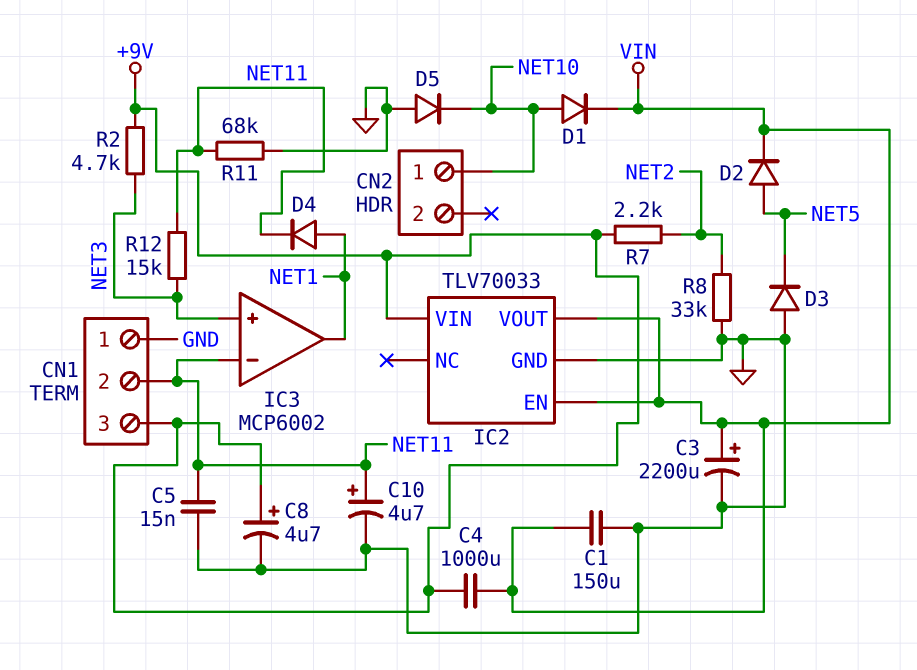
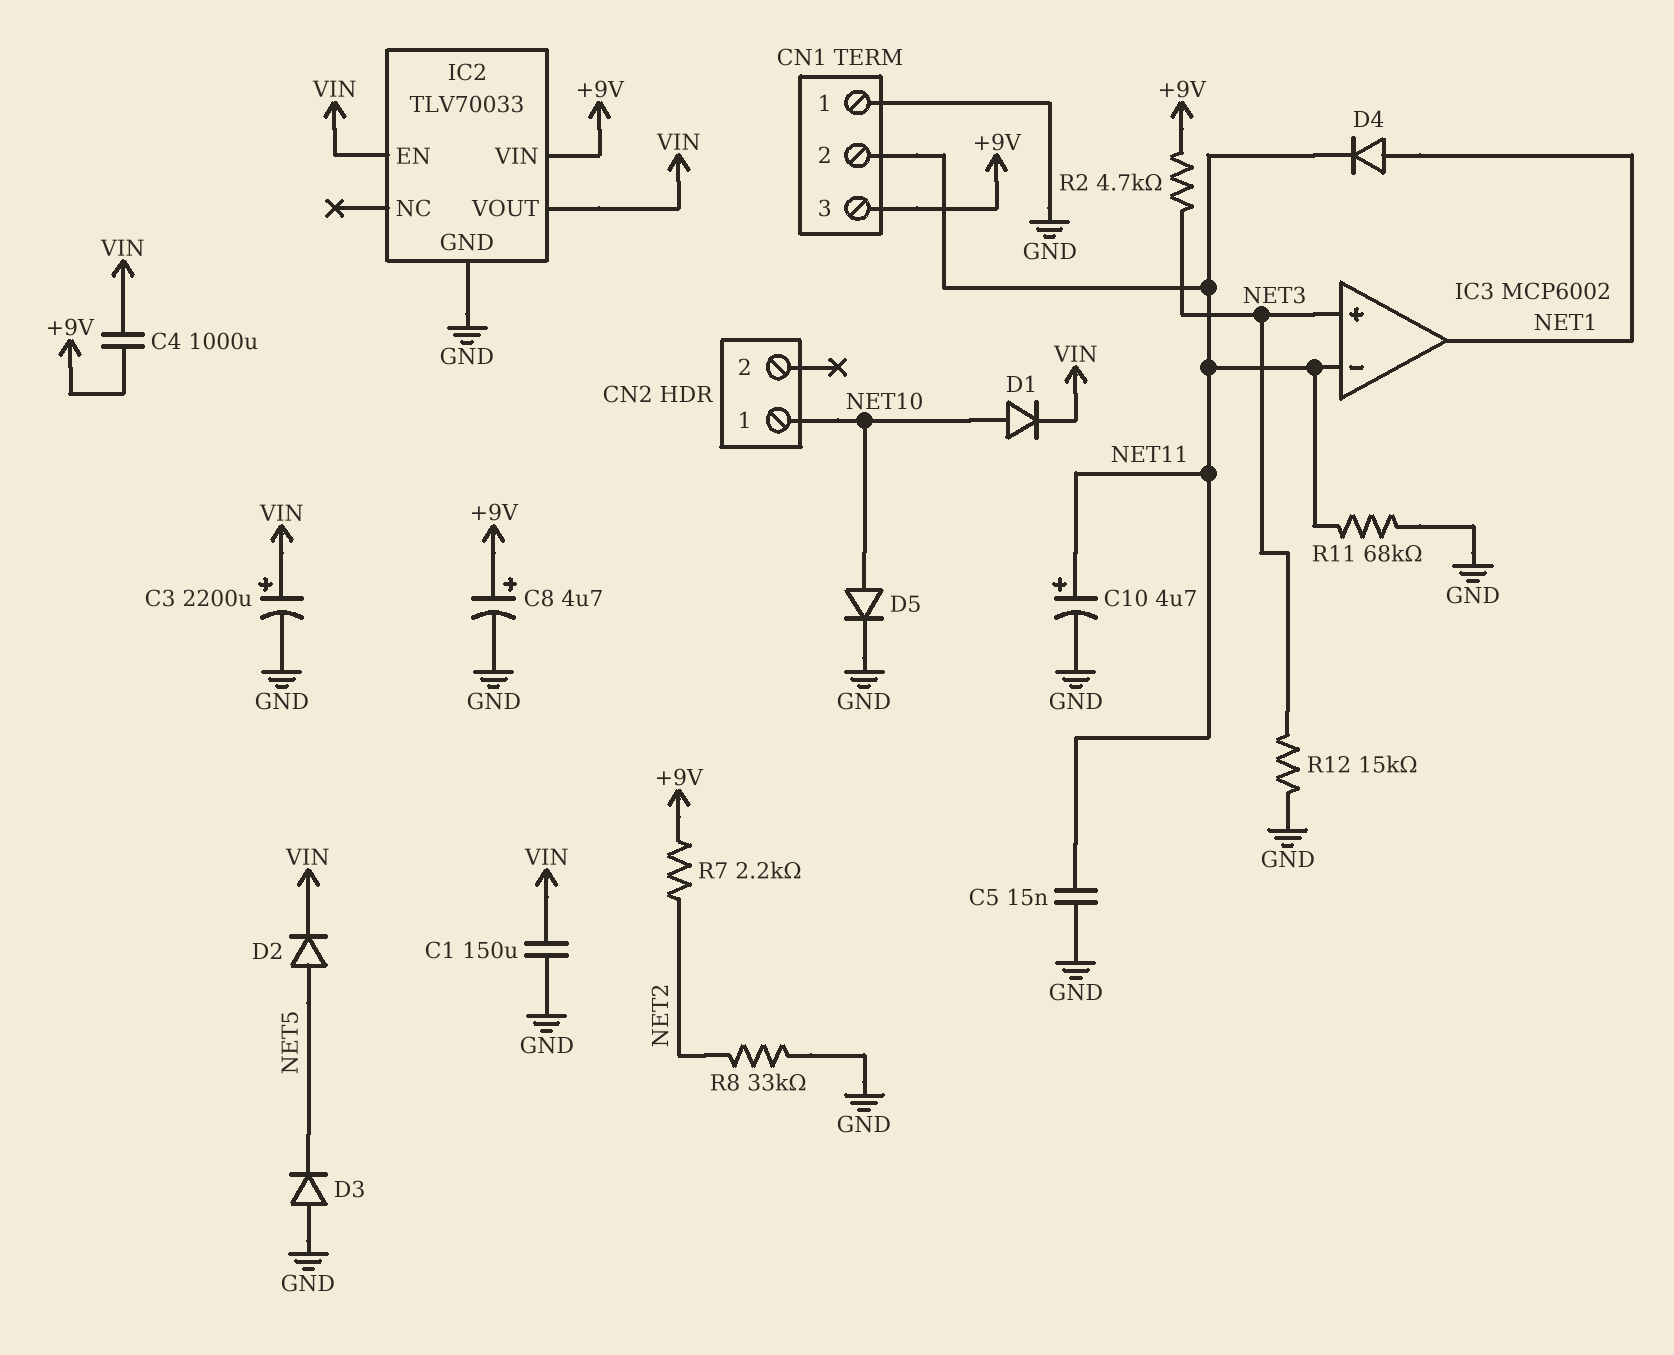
D5: diode (A GND, K NET10) -> diode (A NET10, K GND)
R12: 15k (NET3, NET11) -> 15k (GND, NET3)

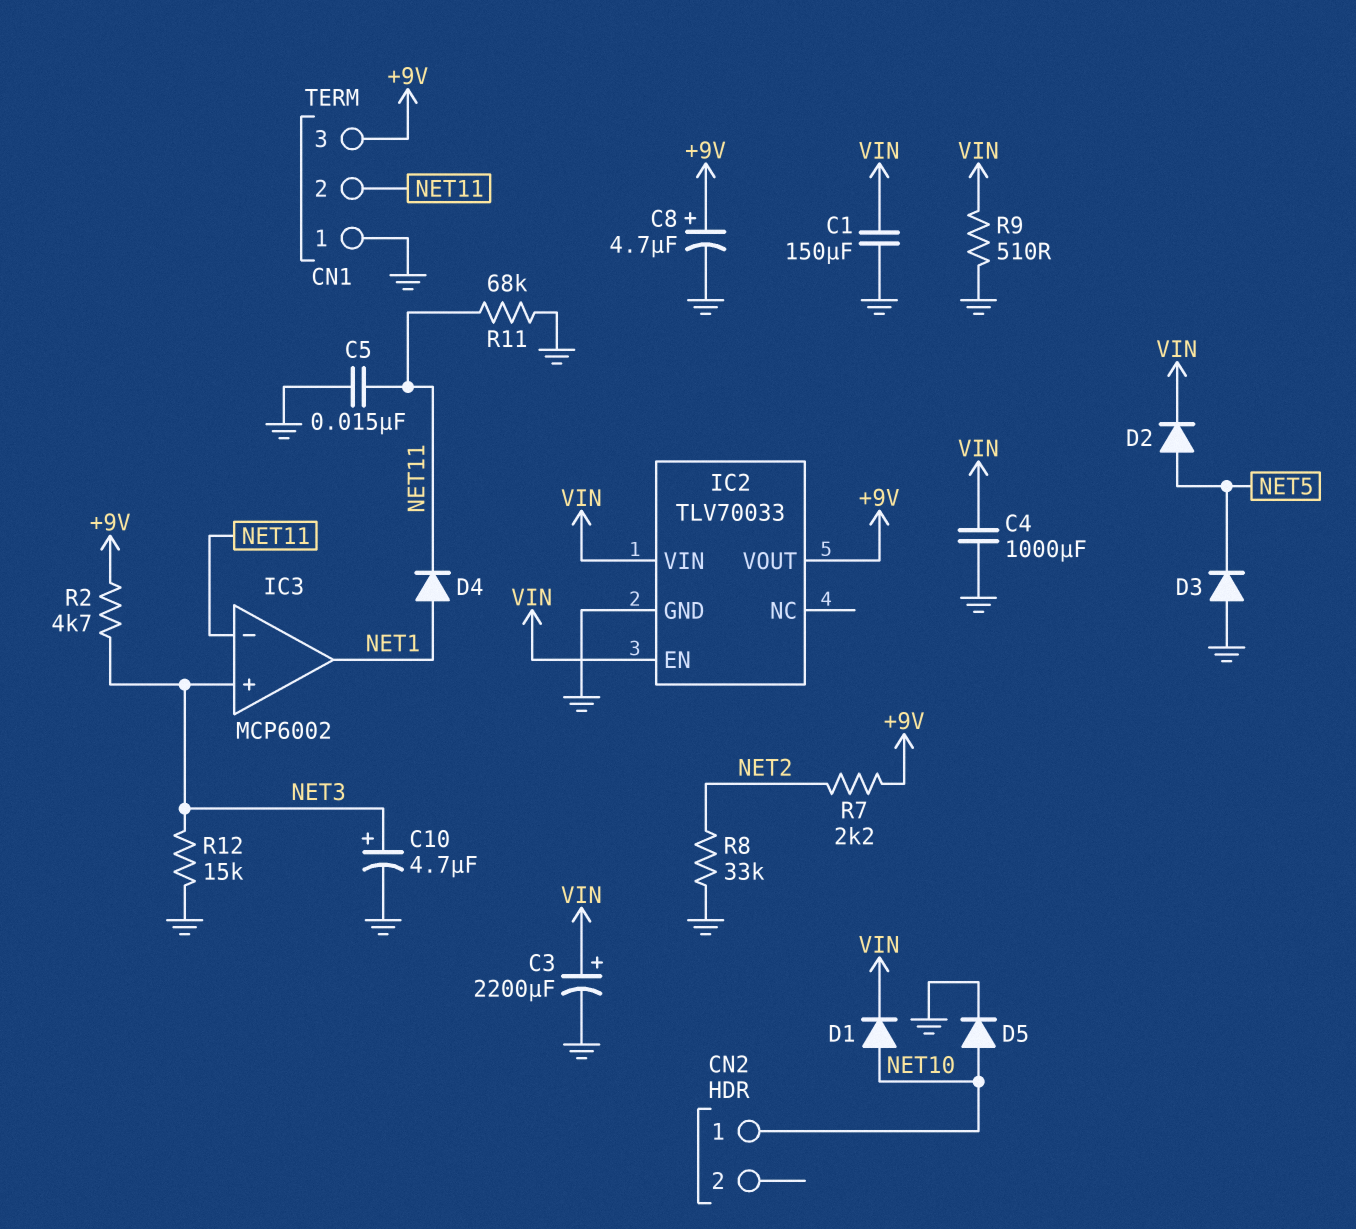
C4: 1000uF (+9V, VIN) -> 1000uF (GND, VIN)
C10: 4.7uF (plus NET11, minus GND) -> 4.7uF (plus NET3, minus GND)
IC2 pin VIN: +9V -> VIN
IC2 pin VOUT: VIN -> +9V
R9: none -> 510 (GND, VIN)

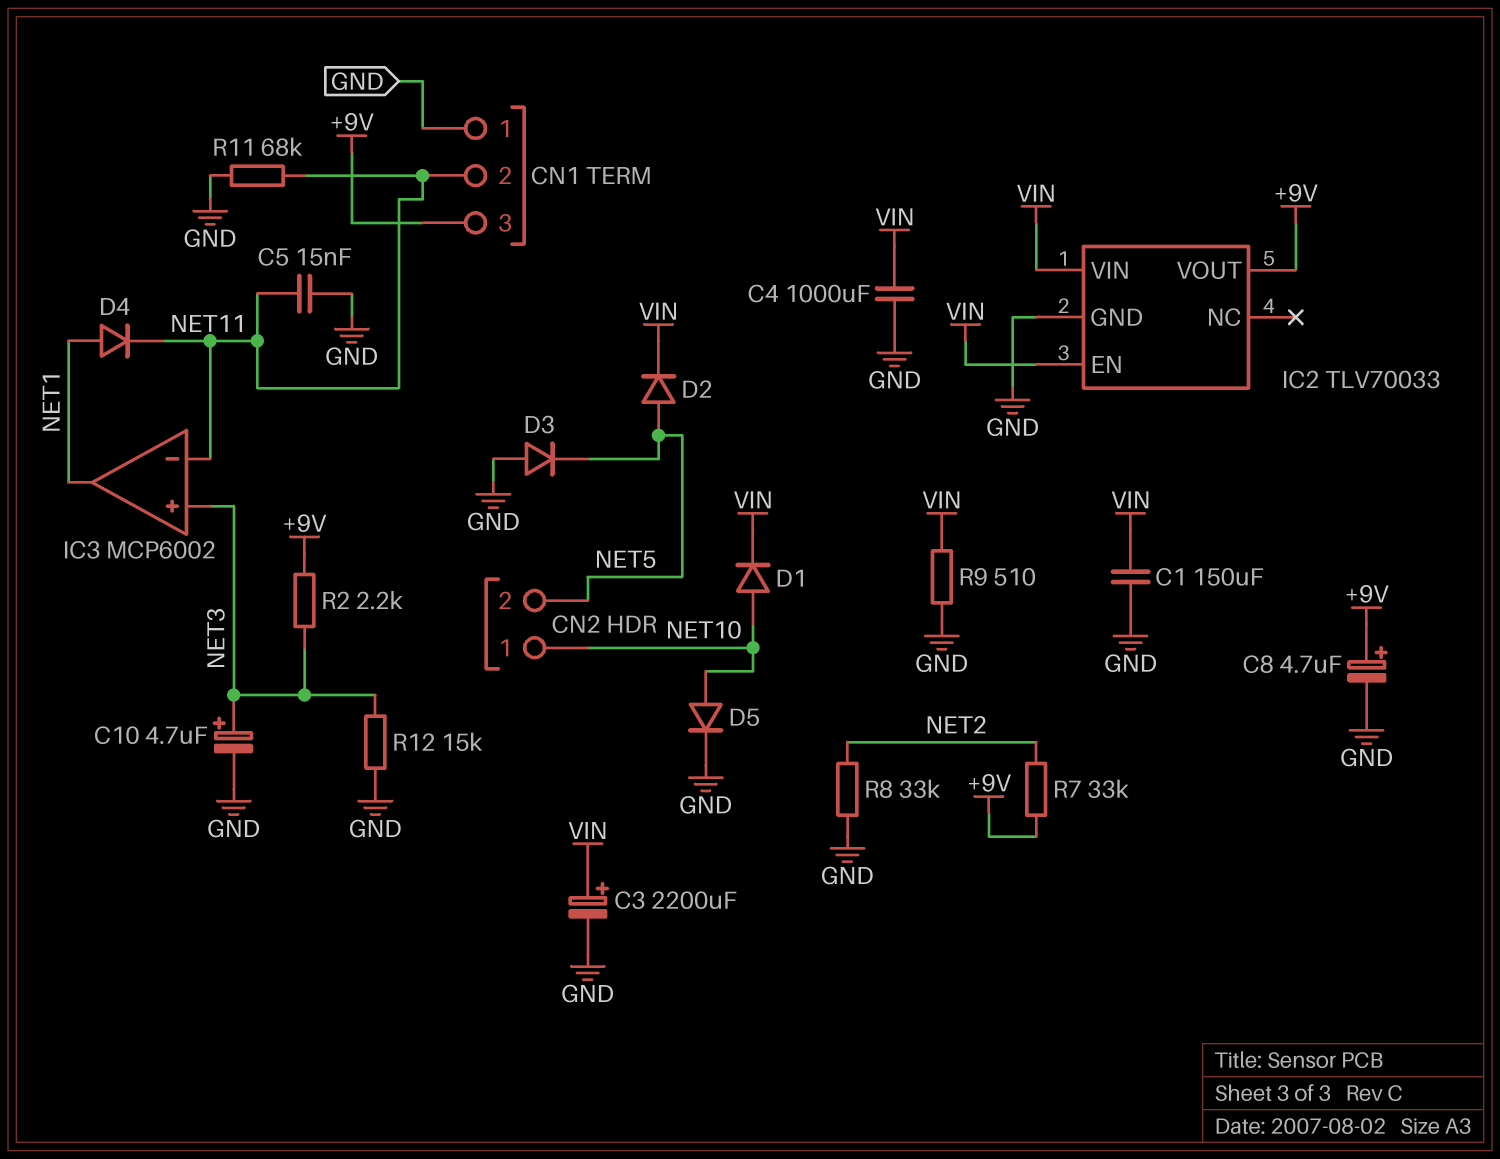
CN2 pin 2: none -> NET5
R2: 4.7k (+9V, NET3) -> 2.2k (+9V, NET3)
R7: 2.2k (+9V, NET2) -> 33k (+9V, NET2)

